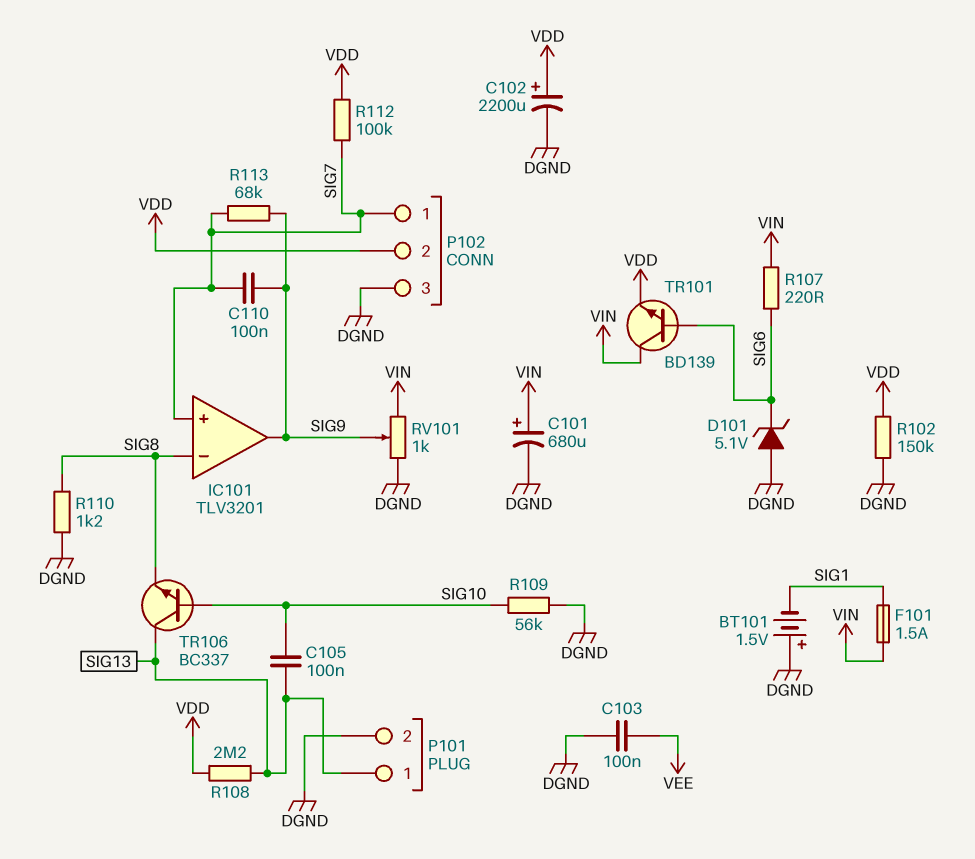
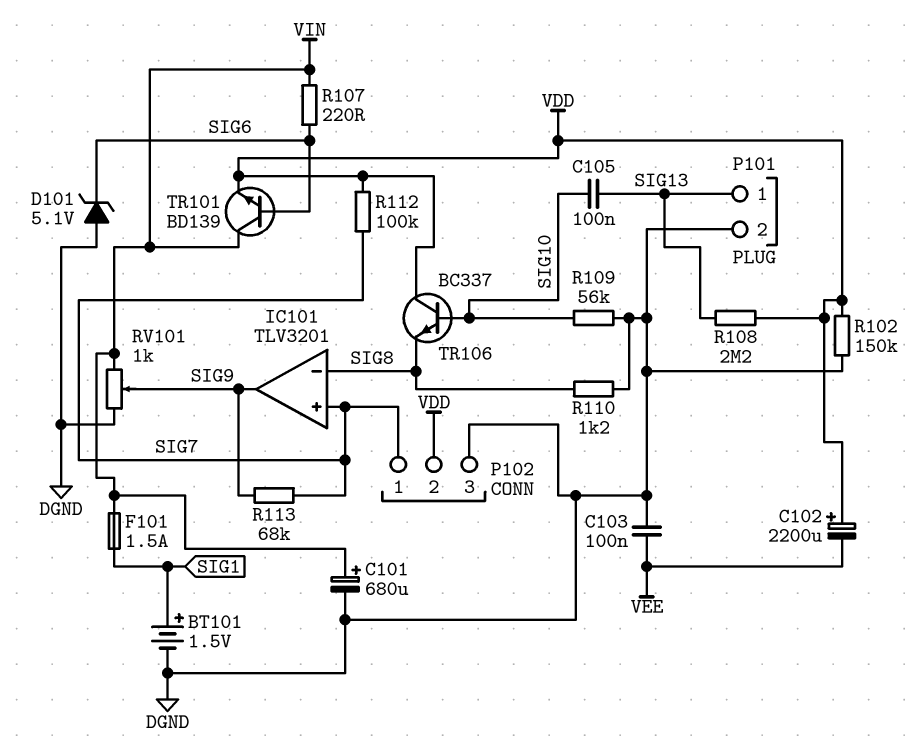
BT101: 1.5V (plus DGND, minus SIG1) -> 1.5V (plus SIG1, minus DGND)
C102: 2200uF (plus VDD, minus DGND) -> 2200uF (plus VDD, minus VEE)
C110: 100nF (SIG7, SIG9) -> none
TR106: NPN BC337 (B SIG10, C SIG13, E SIG8) -> NPN BC337 (B SIG10, C VDD, E SIG8)

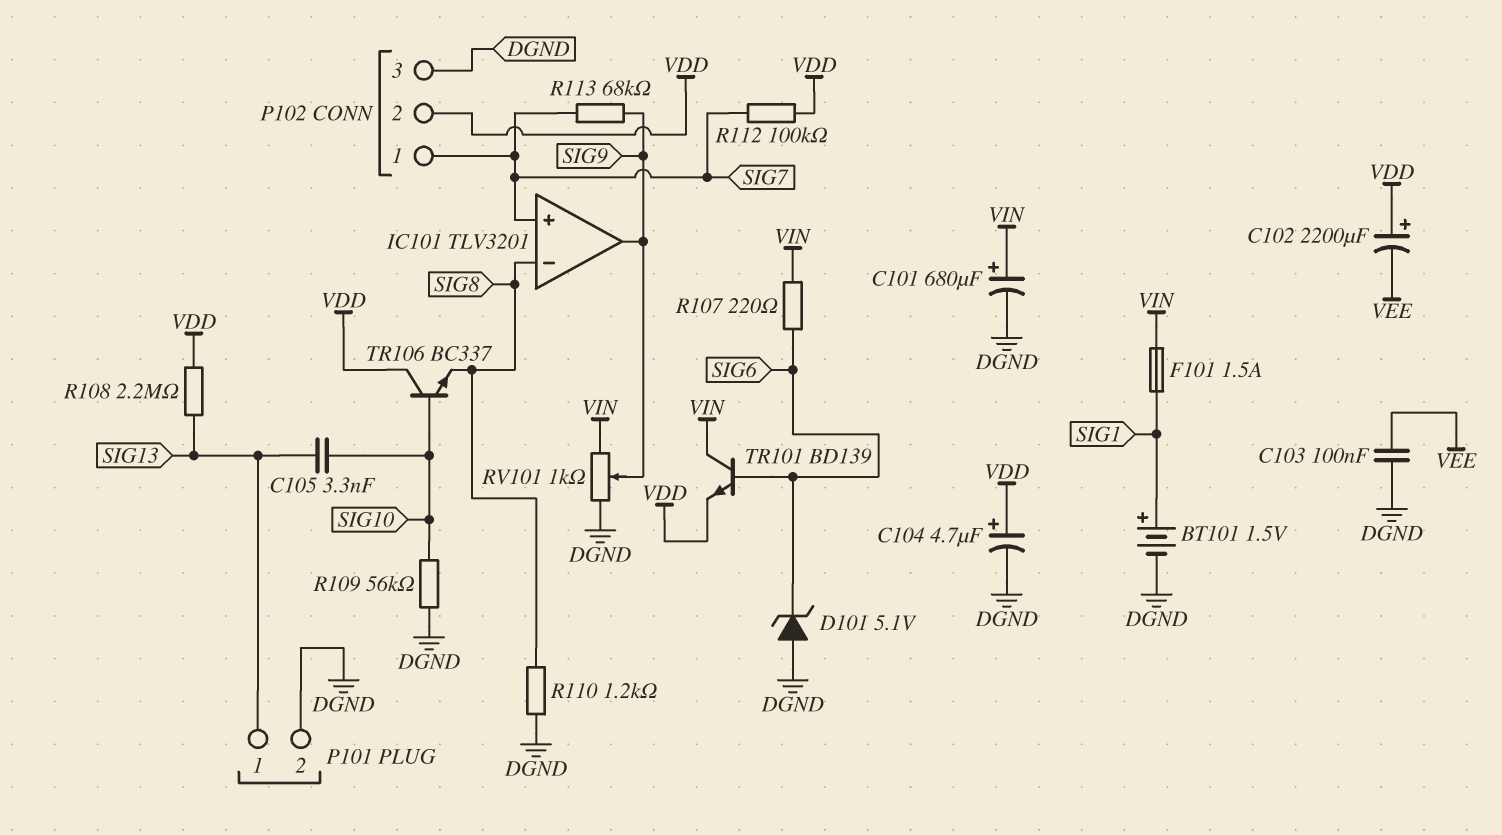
C104: none -> 4.7uF (plus VDD, minus DGND)
C105: 100nF (SIG10, SIG13) -> 3.3nF (SIG10, SIG13)
R102: 150k (DGND, VDD) -> none

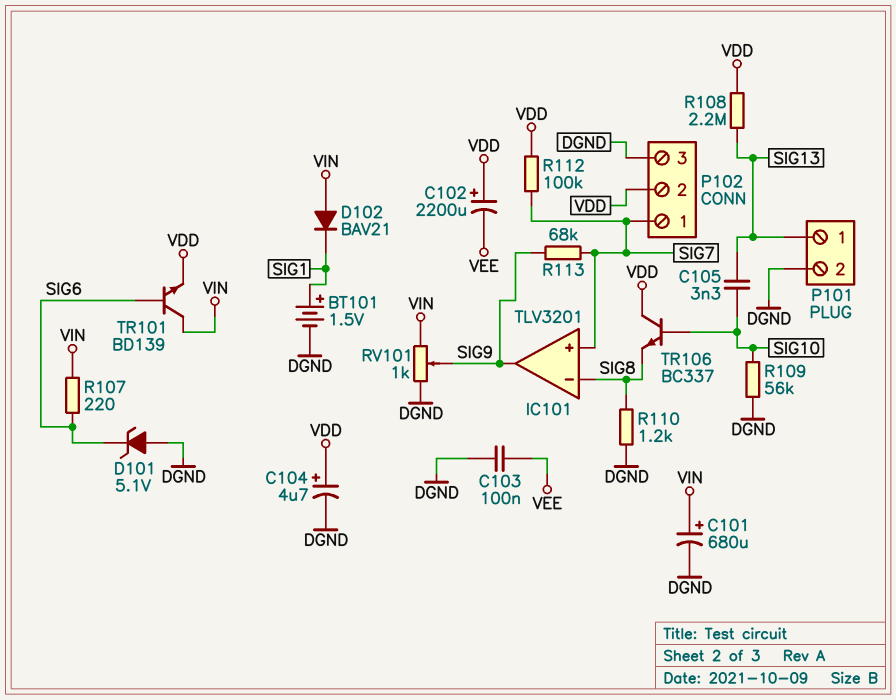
D102: none -> diode BAV21 (A VIN, K SIG1)
F101: 1.5A (SIG1, VIN) -> none

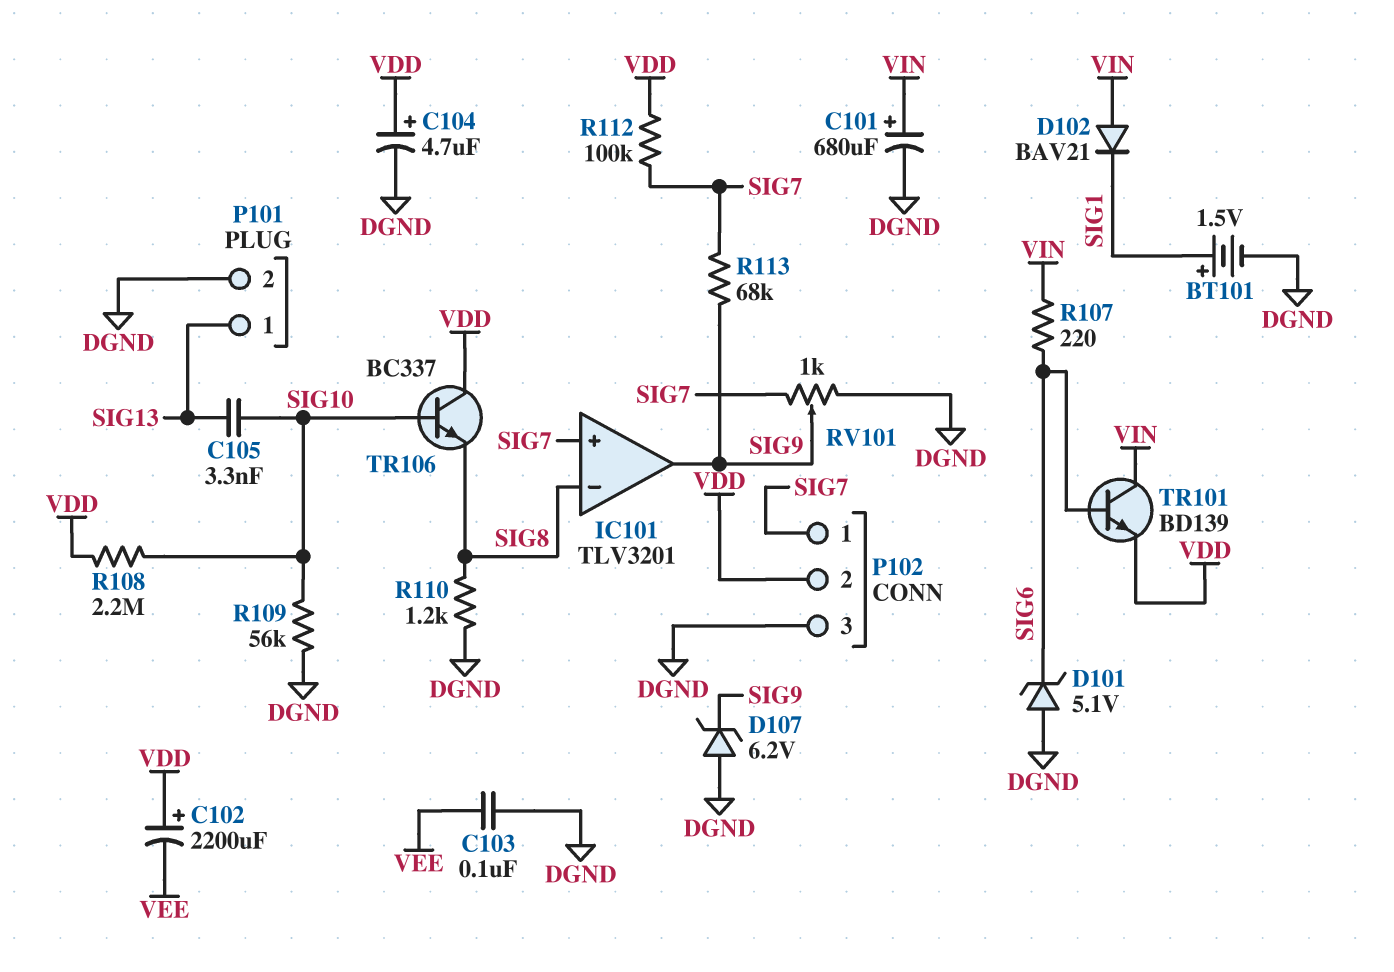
D107: none -> zener 6.2V (A DGND, K SIG9)
R108: 2.2M (SIG13, VDD) -> 2.2M (SIG10, VDD)
RV101: 1k (DGND, VIN, wiper SIG9) -> 1k (DGND, SIG7, wiper SIG9)

